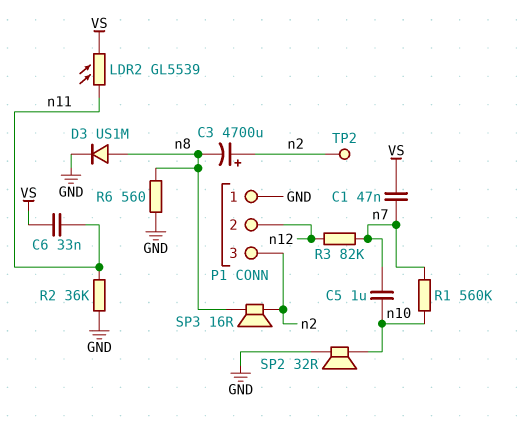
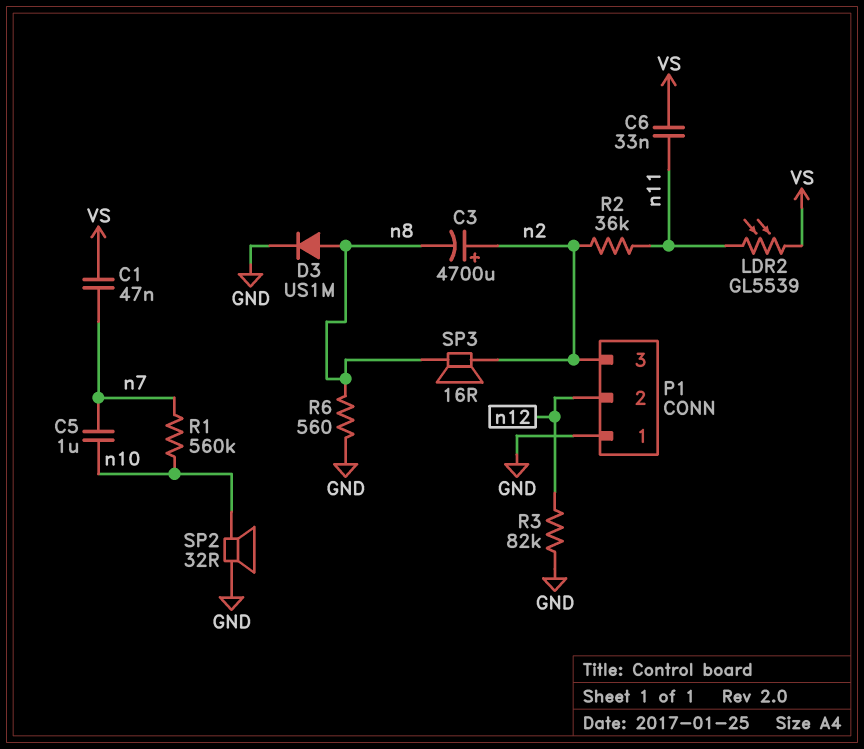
R2: 36k (GND, n11) -> 36k (n2, n11)
R3: 82k (n7, n12) -> 82k (GND, n12)
TP2: test point (n2) -> none

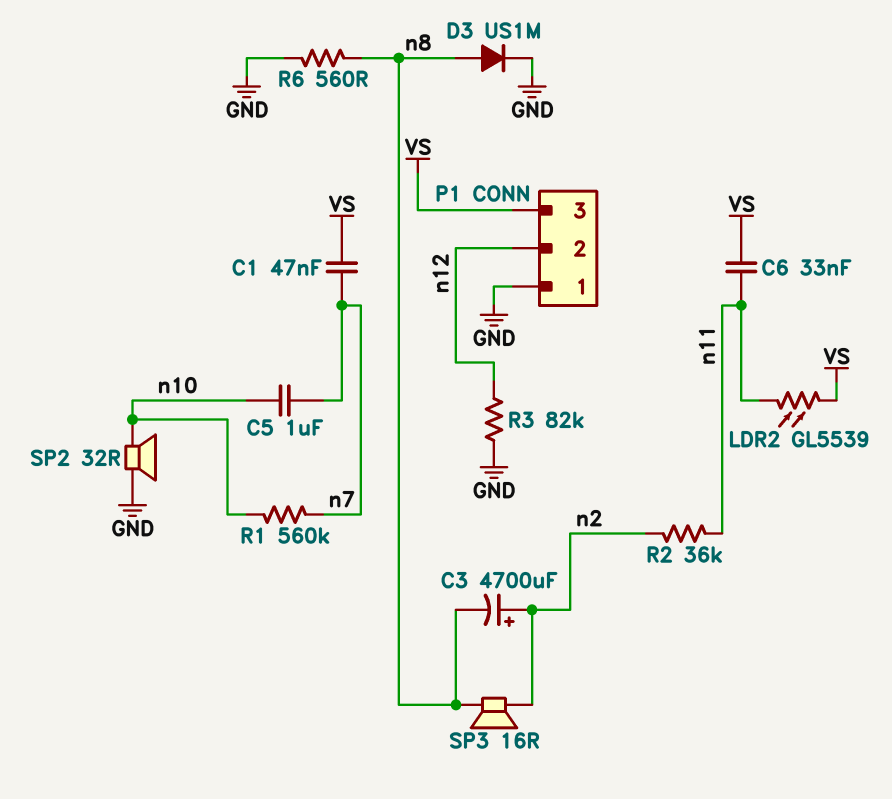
P1 pin 3: n2 -> VS

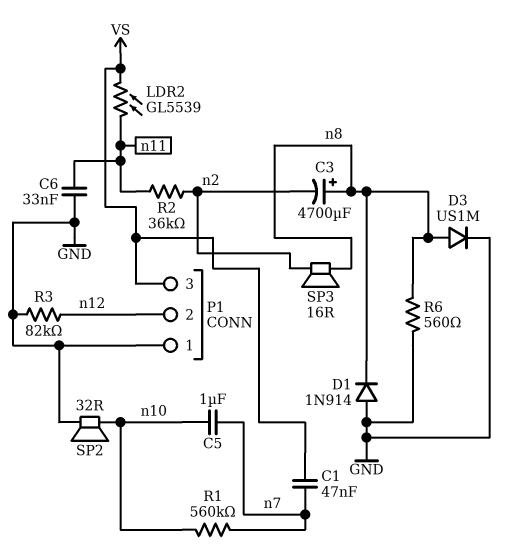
C3: 4700uF (plus n2, minus n8) -> 4700uF (plus n8, minus n2)
C6: 33nF (VS, n11) -> 33nF (GND, n11)
D1: none -> diode 1N914 (A GND, K n8)

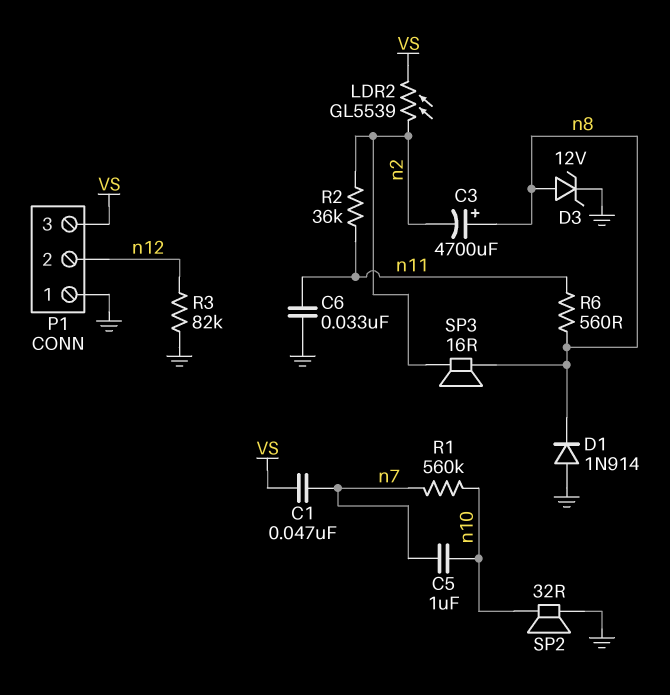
D3: diode US1M (A n8, K GND) -> zener 12V (A n8, K GND)
LDR2: GL5539 (VS, n11) -> GL5539 (VS, n2)
R6: 560 (GND, n8) -> 560 (n8, n11)

